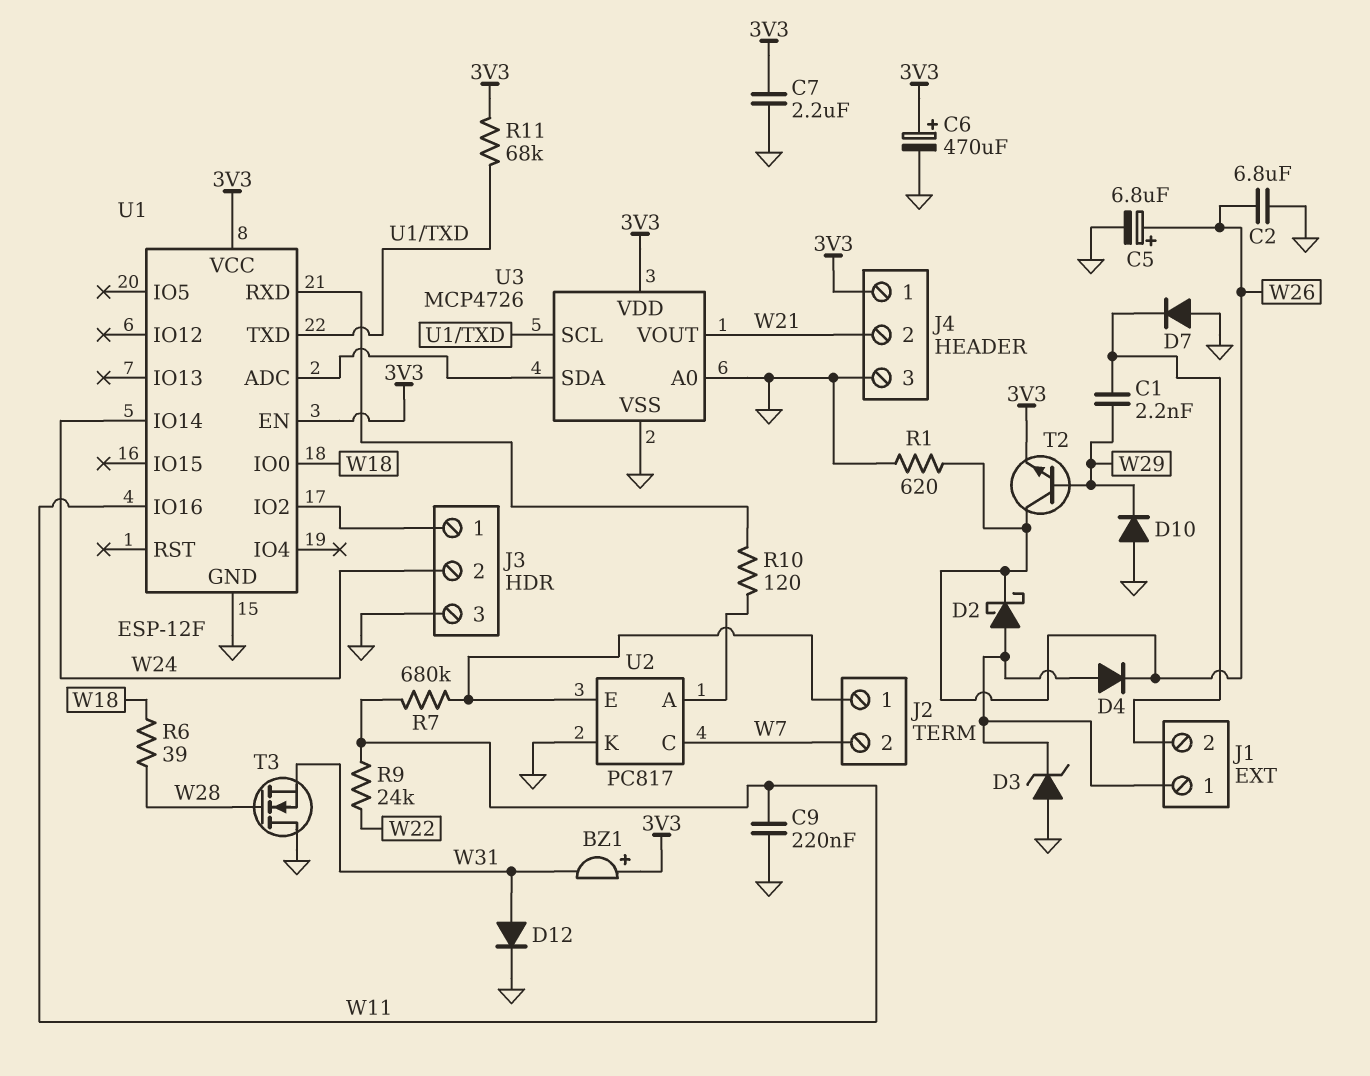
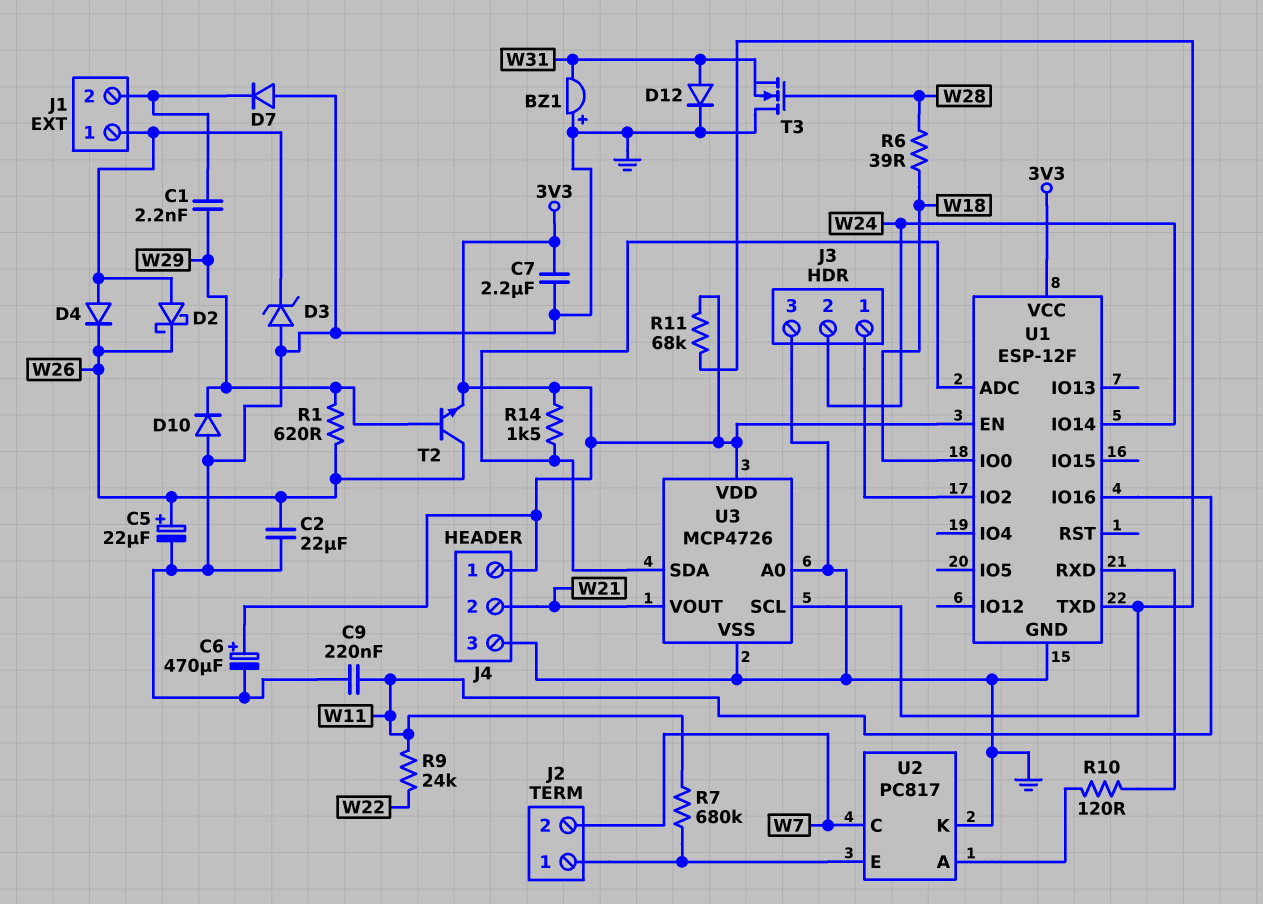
BZ1: buzzer (plus 3V3, minus W31) -> buzzer (plus GND, minus W31)
C2: 6.8uF (GND, W26) -> 22uF (GND, W26)
C5: 6.8uF (plus W26, minus GND) -> 22uF (plus W26, minus GND)
R1: 620 (GND, W26) -> 620 (W26, W29)
R14: none -> 1.5k (3V3, U1/ADC)

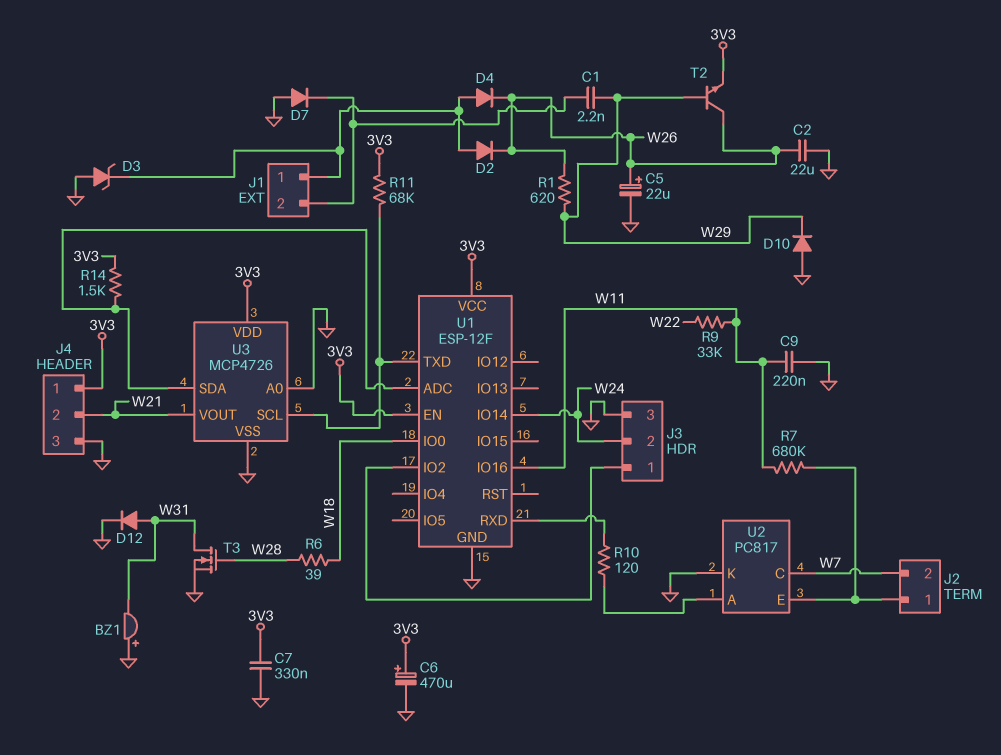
C7: 2.2uF (3V3, GND) -> 330nF (3V3, GND)
D2: schottky (A J1/1, K W26) -> diode (A J1/1, K W26)
R9: 24k (W11, W22) -> 33k (W11, W22)
T3: NMOS (G W28, D GND, S W31) -> NMOS (G W28, D W31, S GND)

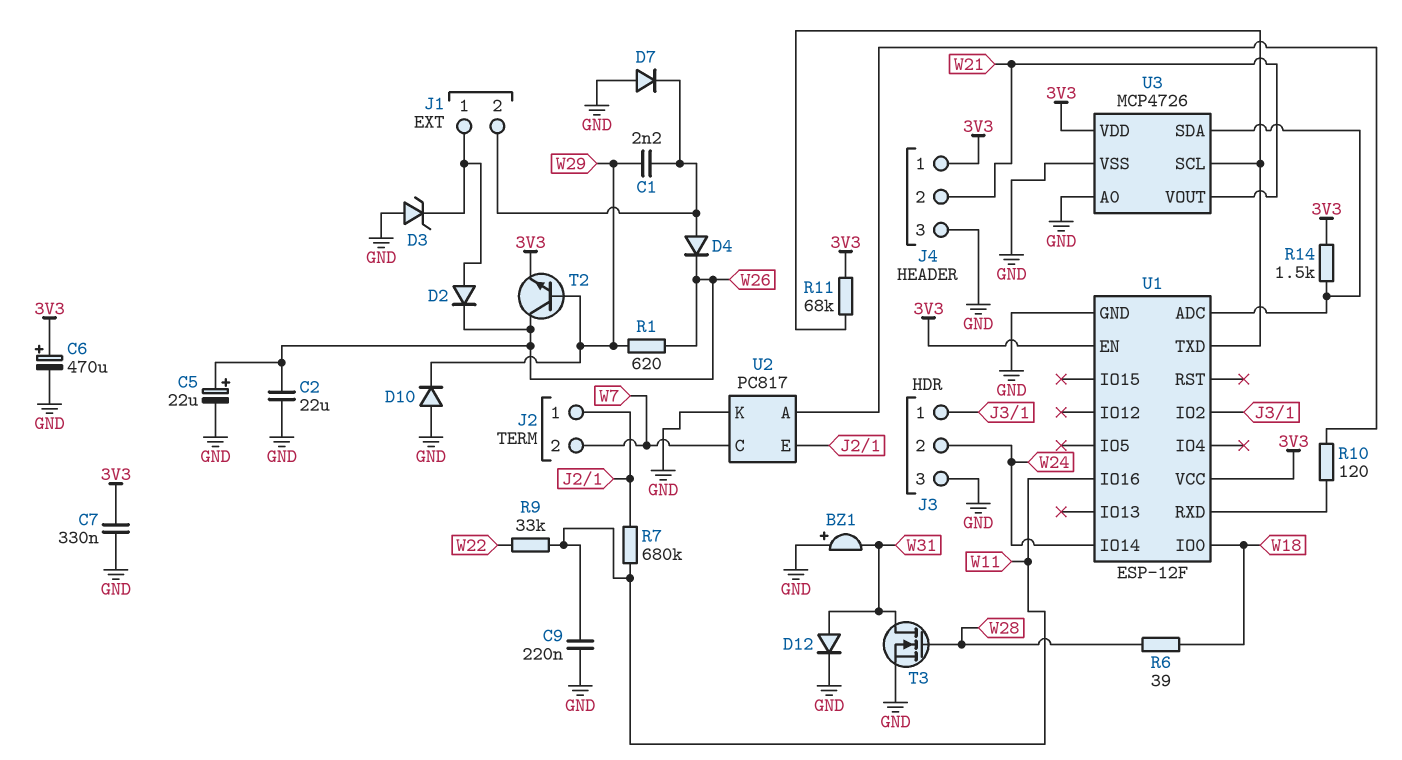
D4: diode (A J1/1, K W26) -> diode (A J1/2, K W26)

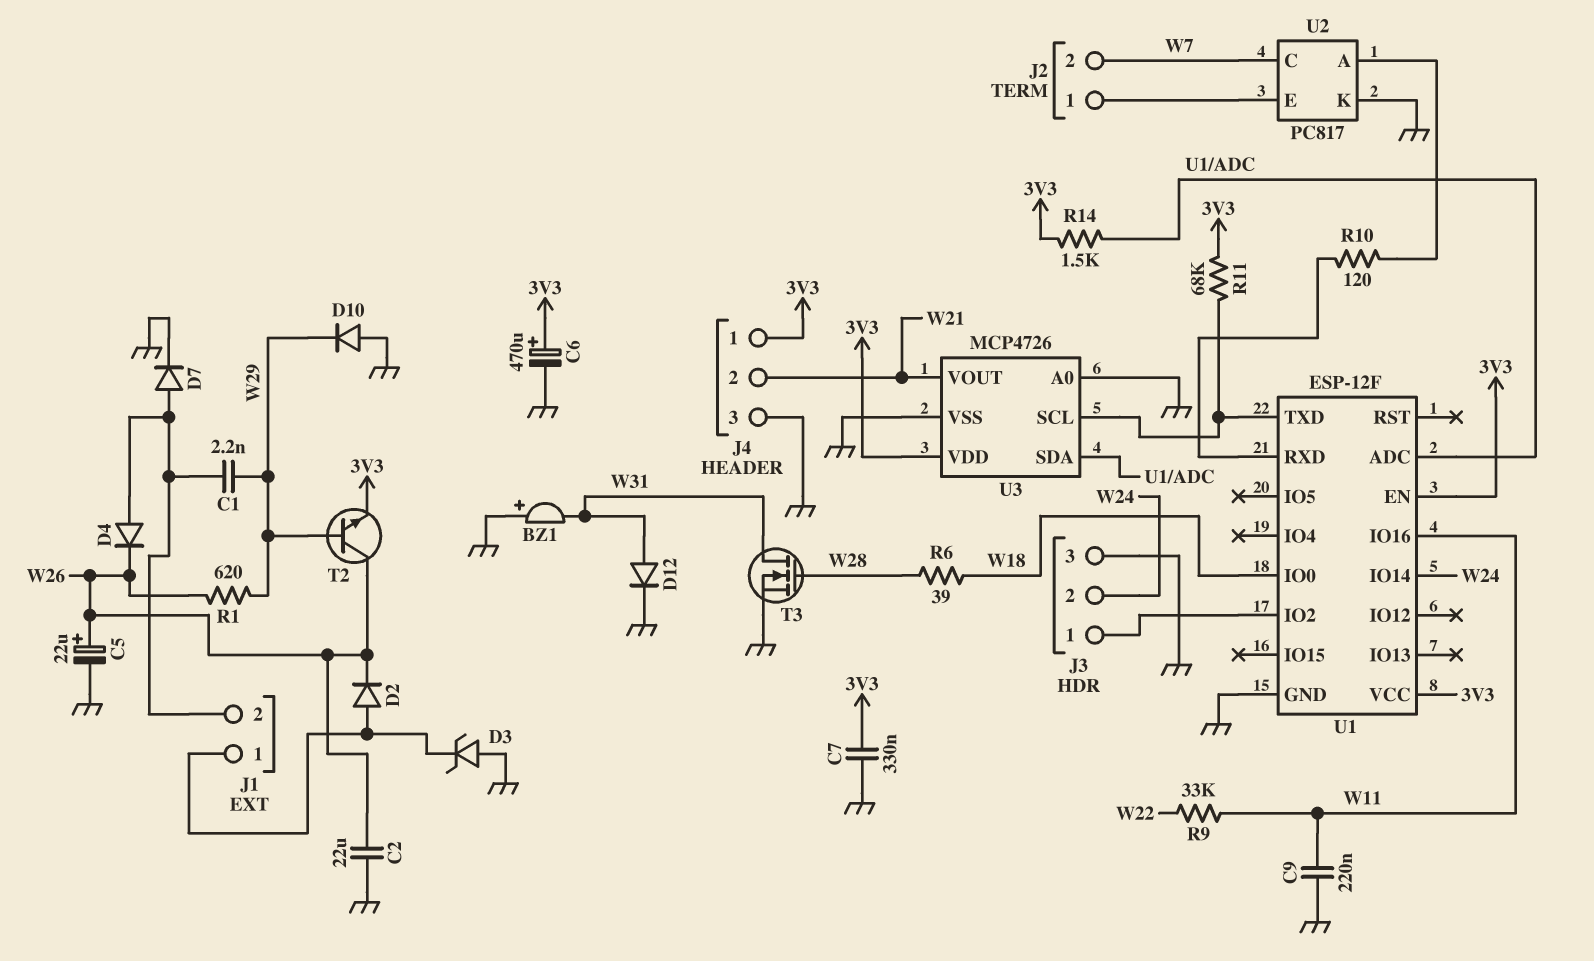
D7: diode (A GND, K J1/2) -> diode (A J1/2, K GND)
R7: 680k (J2/1, W11) -> none

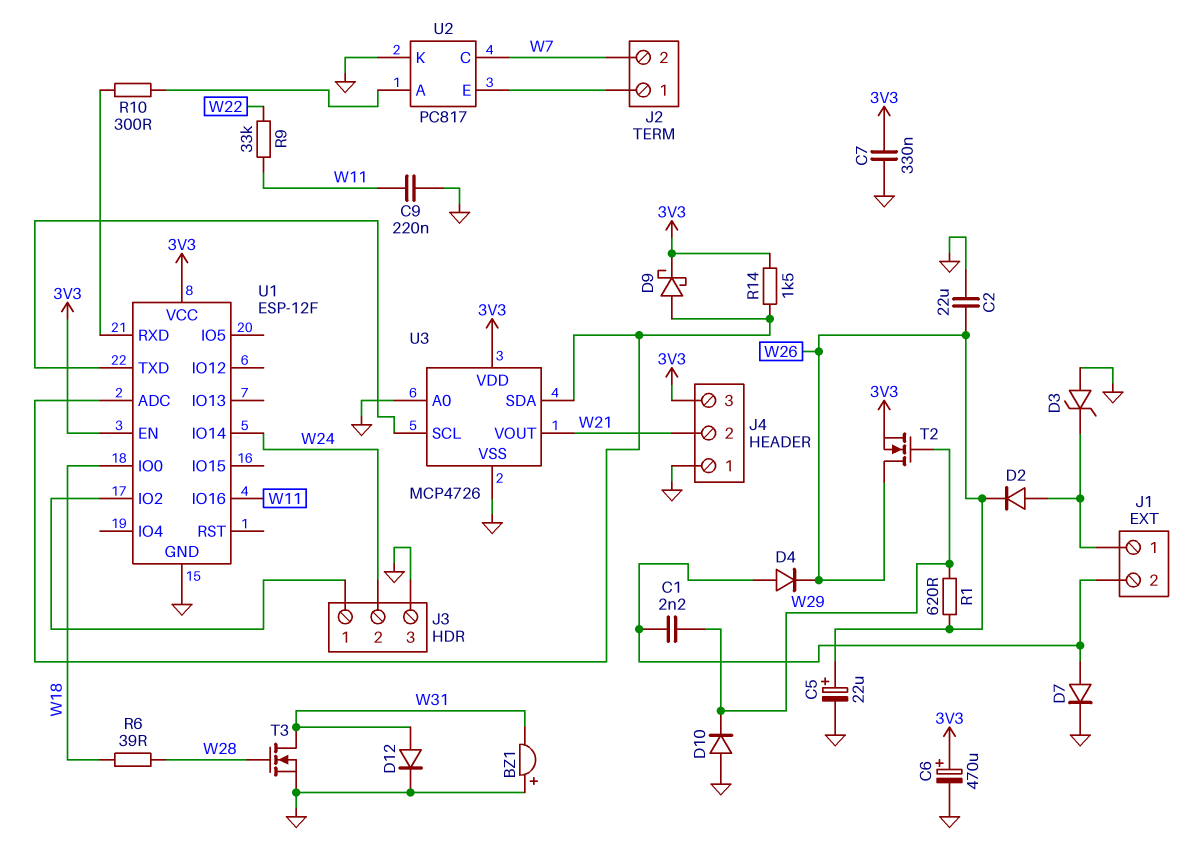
D9: none -> schottky (A U1/ADC, K 3V3)
J4 pin 1: 3V3 -> GND
J4 pin 3: GND -> 3V3
R10: 120 (U1/RXD, U2/A) -> 300 (U1/RXD, U2/A)
R11: 68k (3V3, U1/TXD) -> none
T2: NPN (B W29, C W26, E 3V3) -> NMOS (G W29, D W26, S 3V3)

